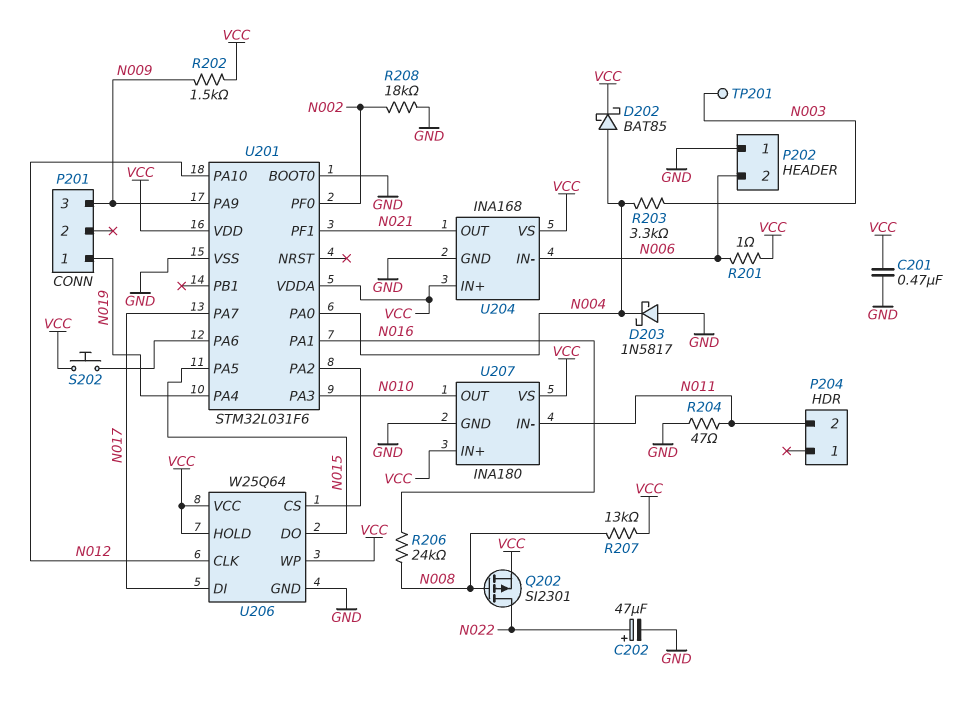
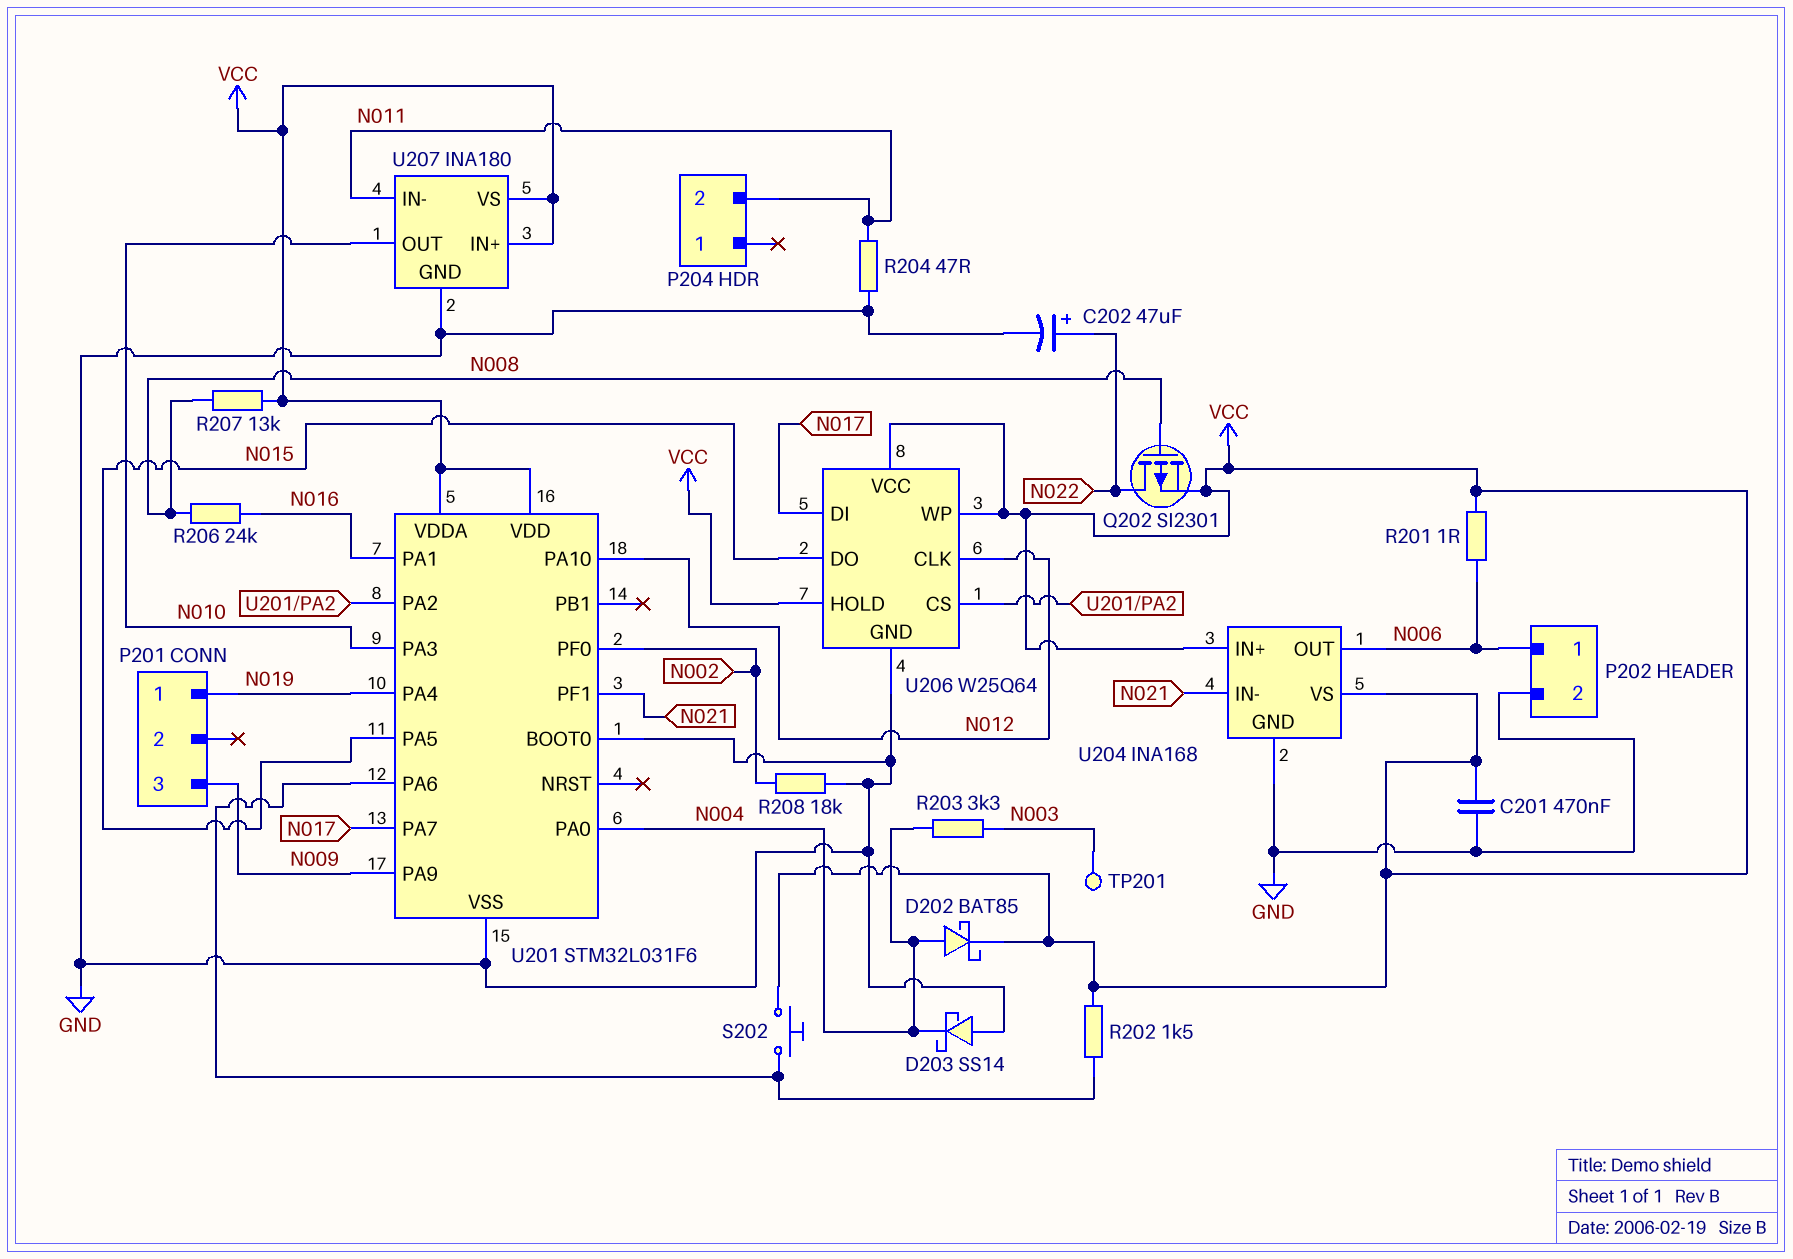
D203: schottky 1N5817 (A GND, K N004) -> schottky SS14 (A GND, K N004)
P202 pin 1: GND -> N006
P202 pin 2: N006 -> GND
R202: 1.5k (N009, VCC) -> 1.5k (U201/PA6, VCC)
U204 pin IN-: N006 -> N021
U204 pin OUT: N021 -> N006

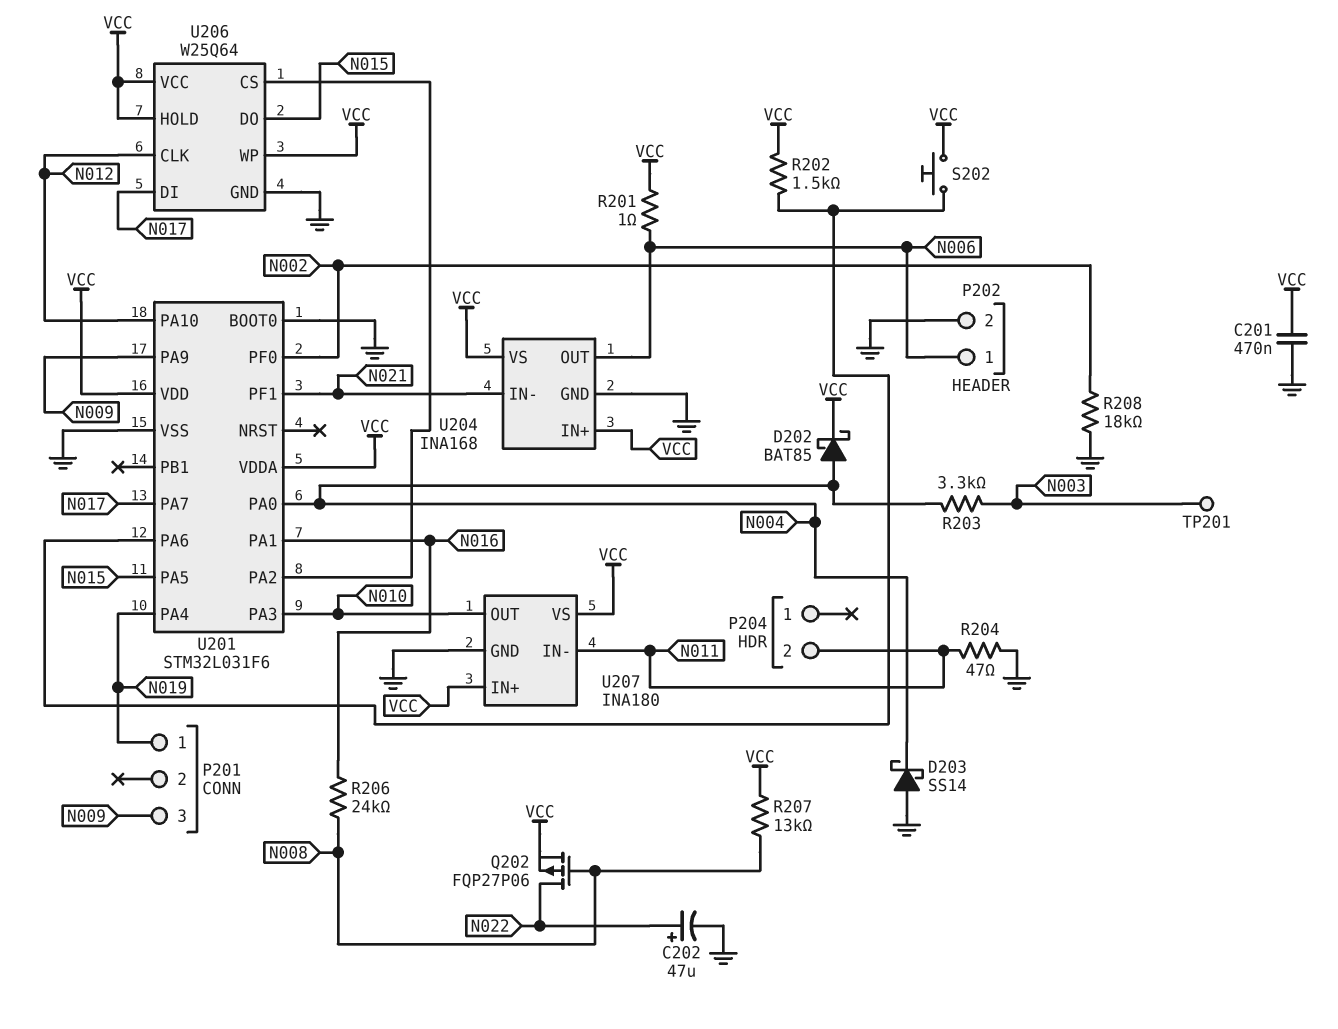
Q202: PMOS SI2301 (G N008, D N022, S VCC) -> PMOS FQP27P06 (G N008, D N022, S VCC)

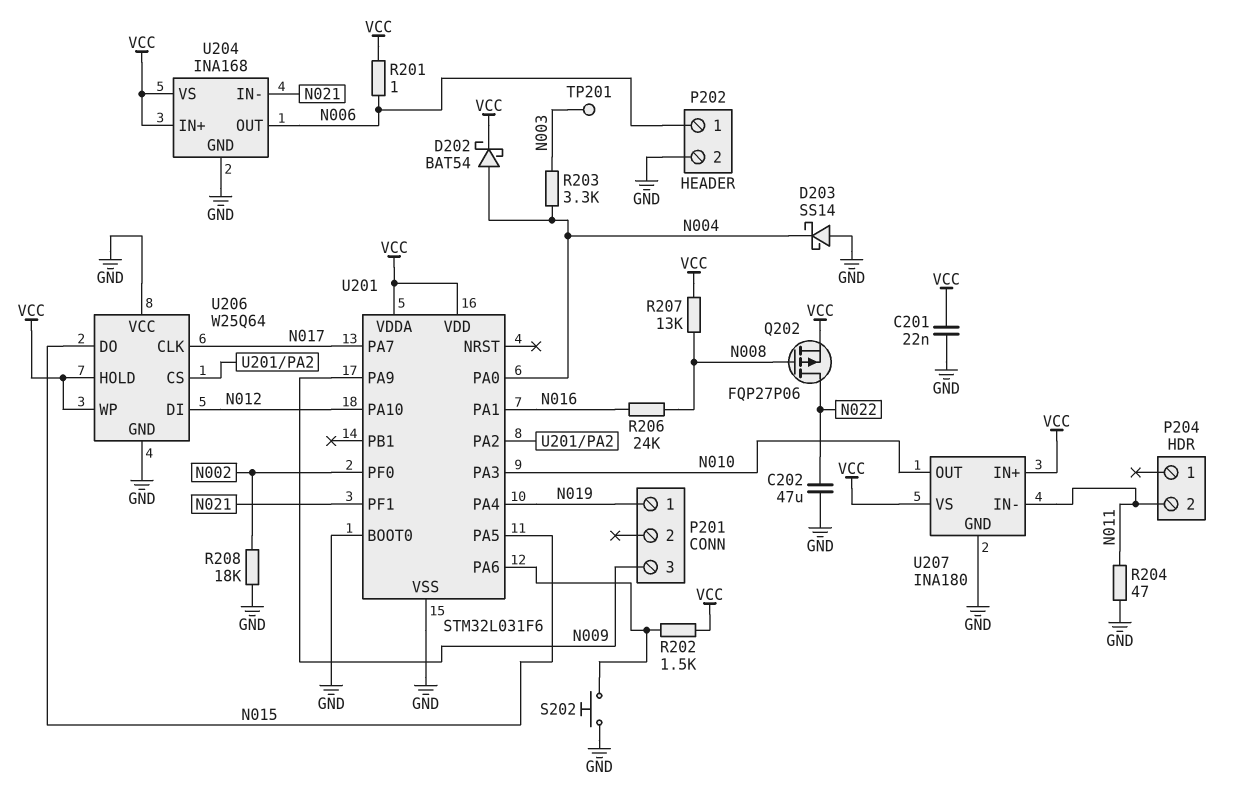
C201: 470nF (GND, VCC) -> 22nF (GND, VCC)
C202: 47uF (plus N022, minus GND) -> 47uF (GND, N022)
D202: schottky BAT85 (A N004, K VCC) -> schottky BAT54 (A N004, K VCC)
S202: button (U201/PA6, VCC) -> button (GND, U201/PA6)
U206 pin CLK: N012 -> N017
U206 pin DI: N017 -> N012
U206 pin VCC: VCC -> GND

